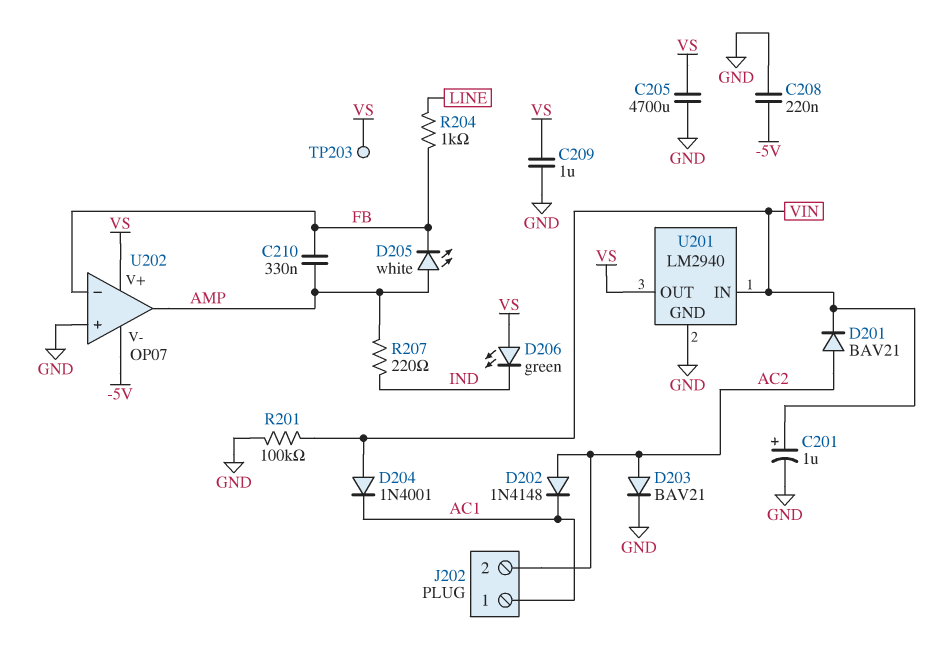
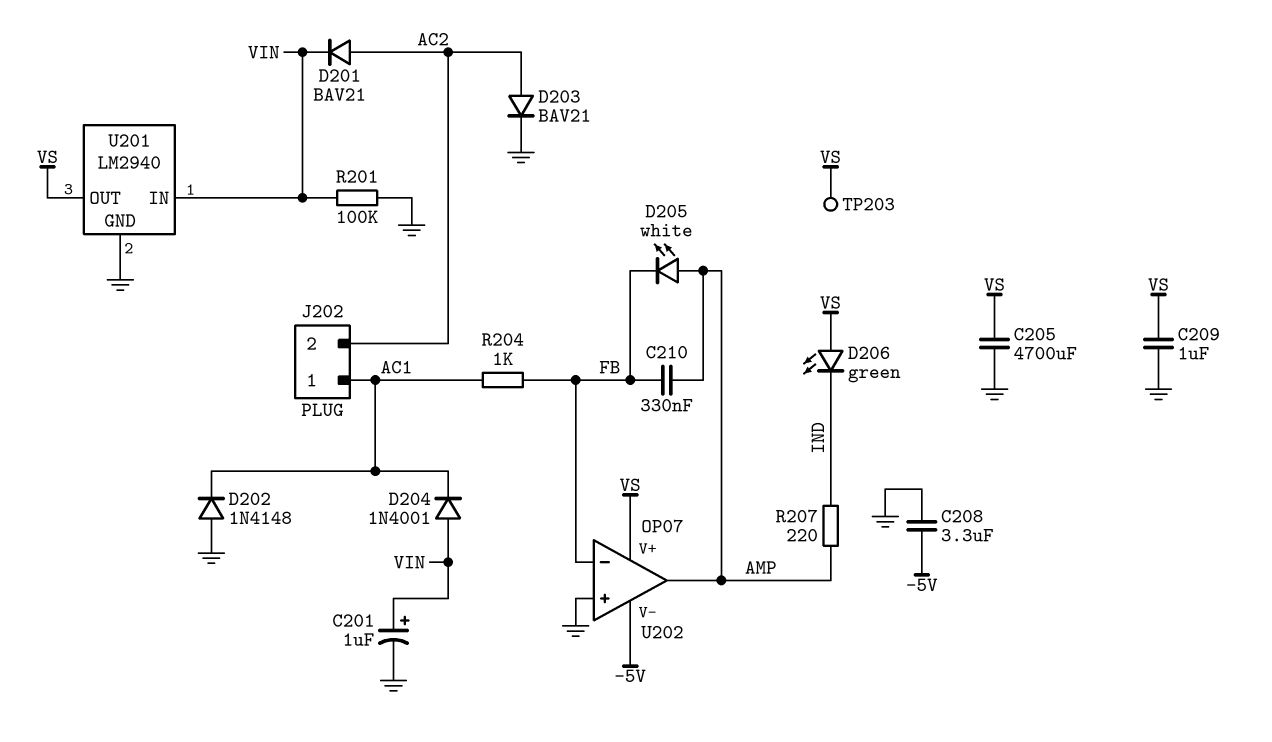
C208: 220nF (-5V, GND) -> 3.3uF (-5V, GND)
D202: diode 1N4148 (A AC2, K AC1) -> diode 1N4148 (A GND, K AC1)
R204: 1k (FB, LINE) -> 1k (AC1, FB)

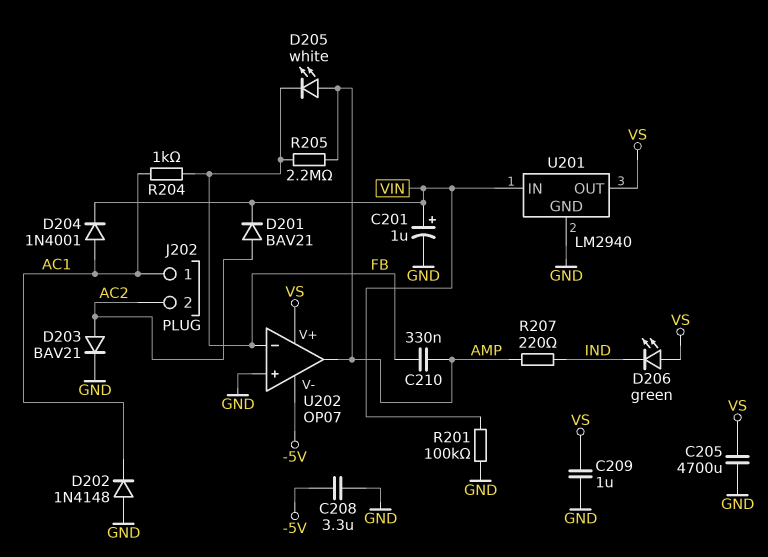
D204: diode 1N4001 (A VIN, K AC1) -> diode 1N4001 (A AC1, K VIN)
R205: none -> 2.2M (AMP, FB)
TP203: test point (VS) -> none

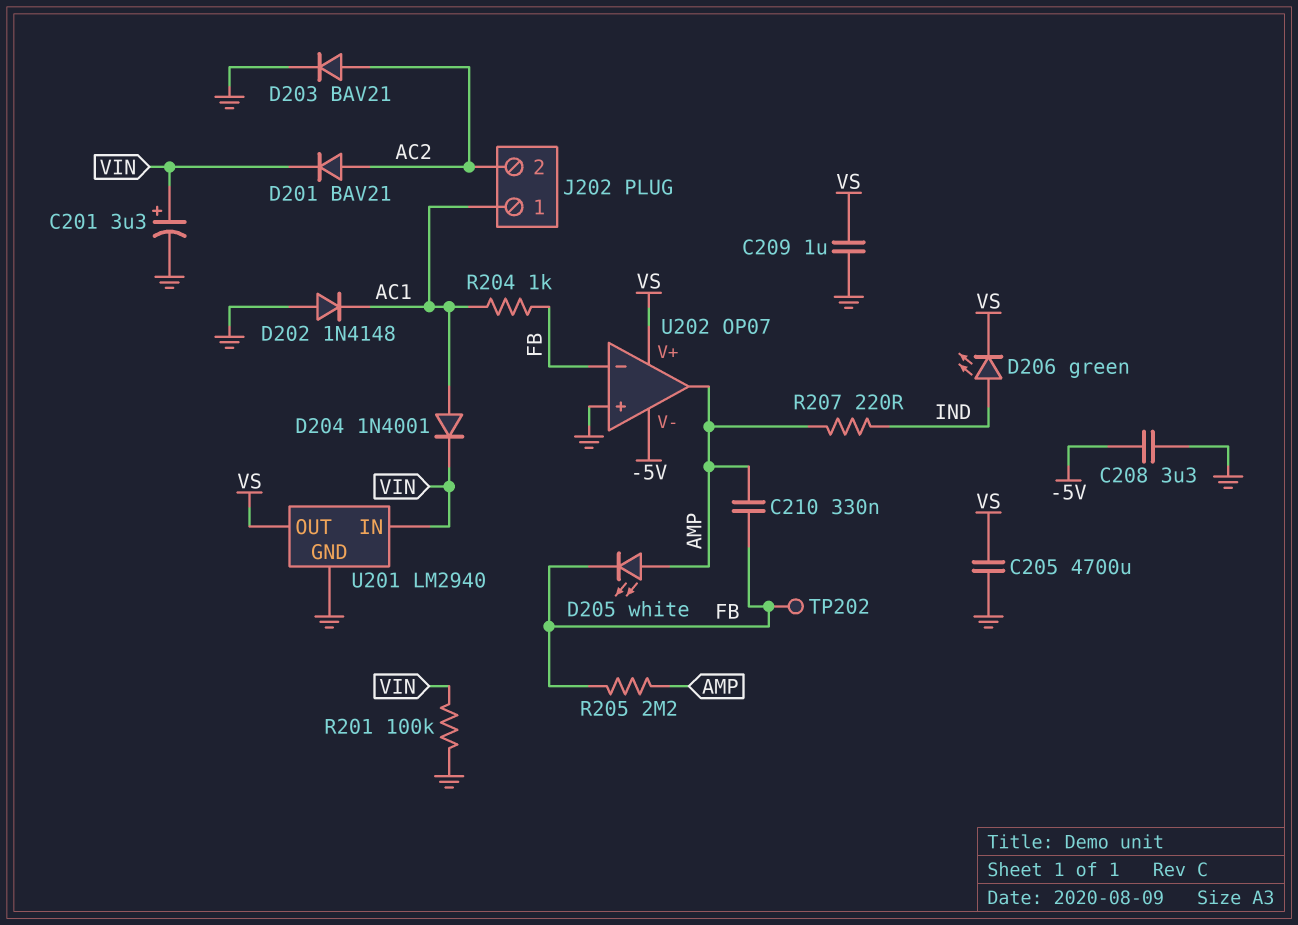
C201: 1uF (plus VIN, minus GND) -> 3.3uF (plus VIN, minus GND)
D206: LED green (A VS, K IND) -> LED green (A IND, K VS)
TP202: none -> test point (FB)

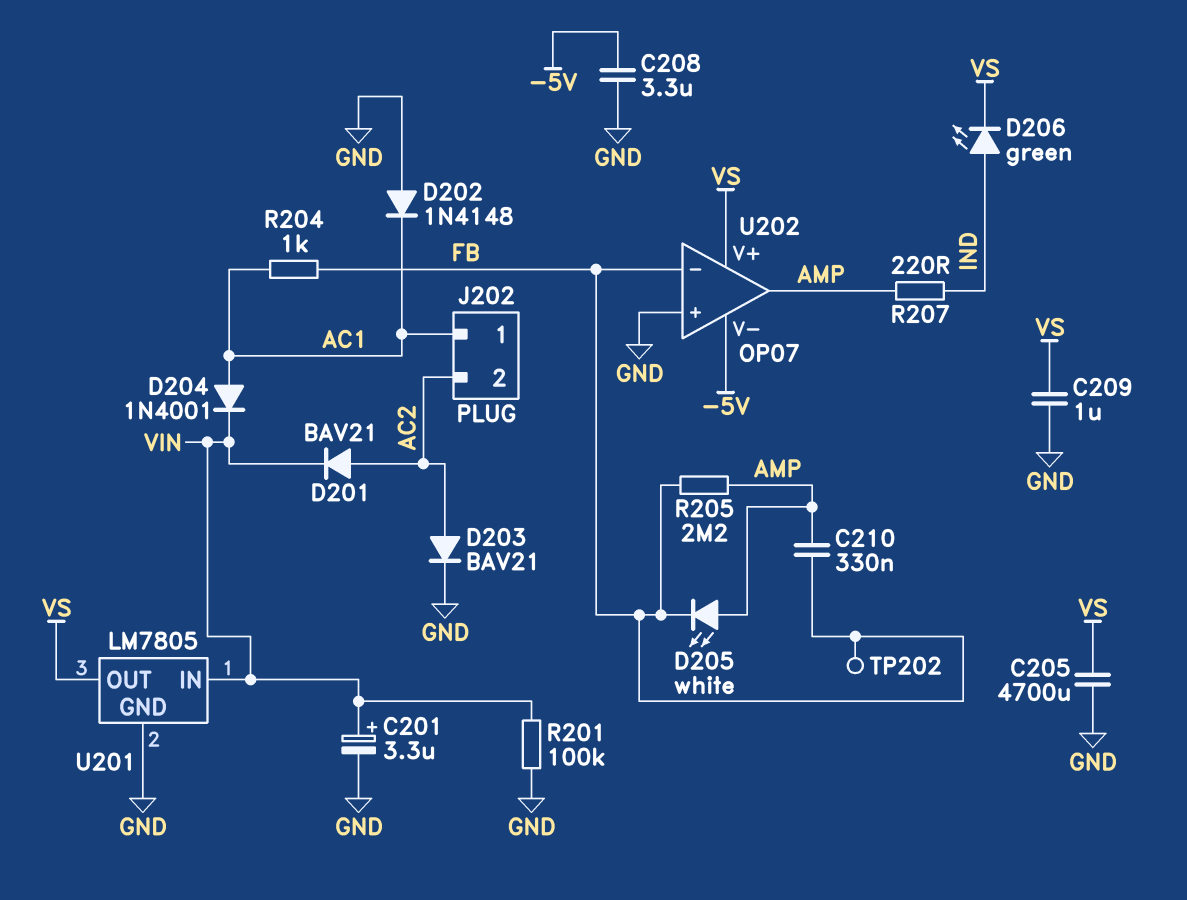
U201: LM2940 -> LM7805

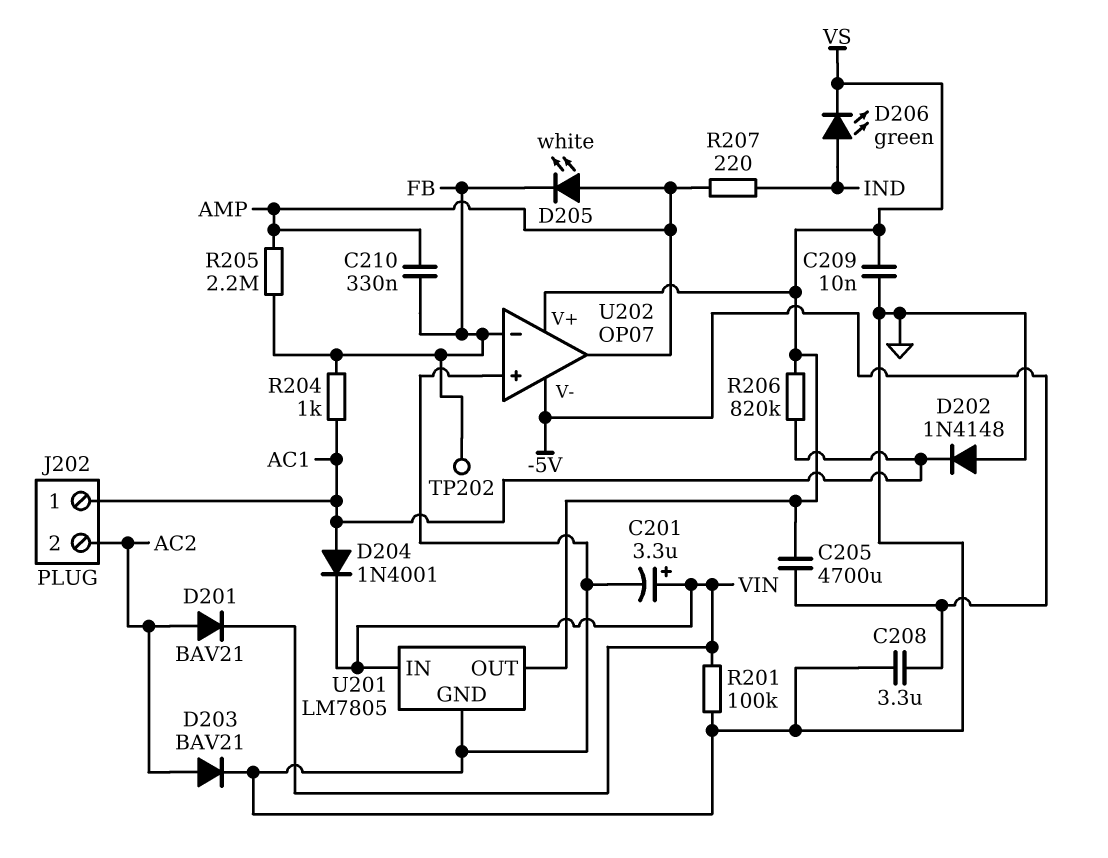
C205: 4700uF (GND, VS) -> 4700uF (-5V, VS)
C209: 1uF (GND, VS) -> 10nF (GND, VS)
R206: none -> 820k (AC1, VS)

